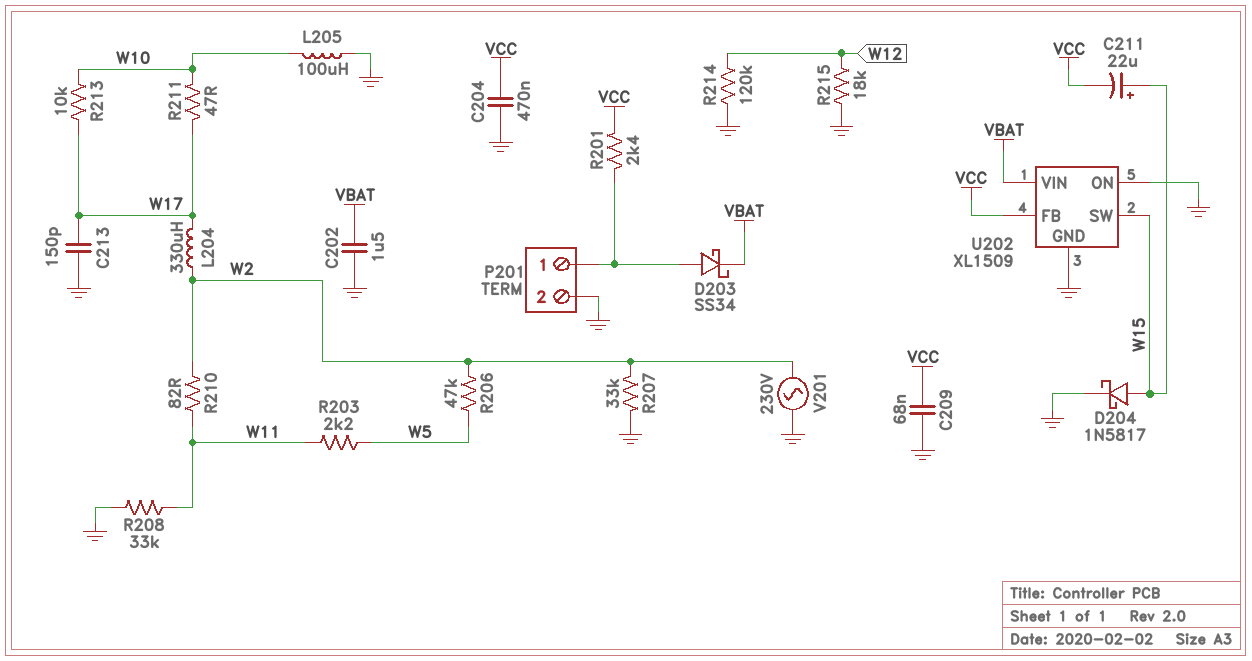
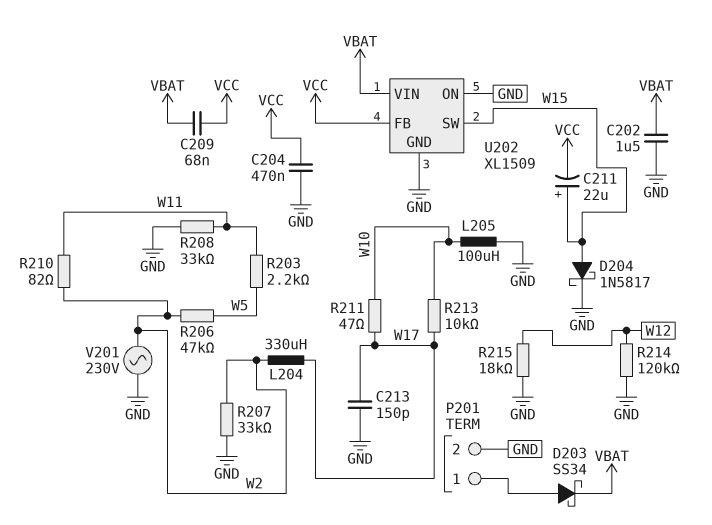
C209: 68nF (GND, VCC) -> 68nF (VBAT, VCC)
R201: 2.4k (P201/1, VCC) -> none

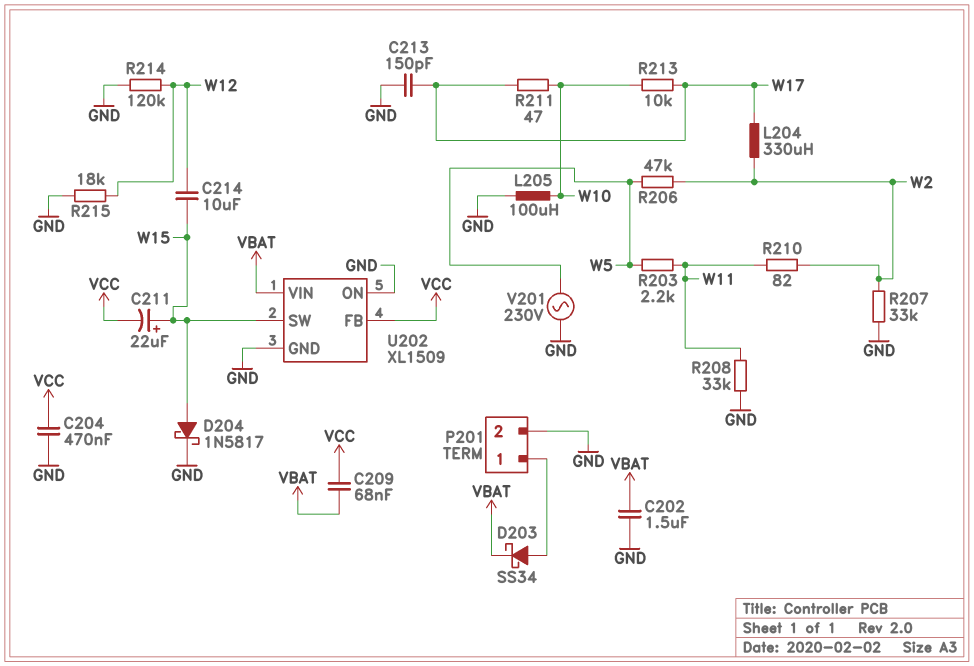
C214: none -> 10uF (W12, W15)
V201: AC 230V (GND, W2) -> AC 230V (GND, W5)

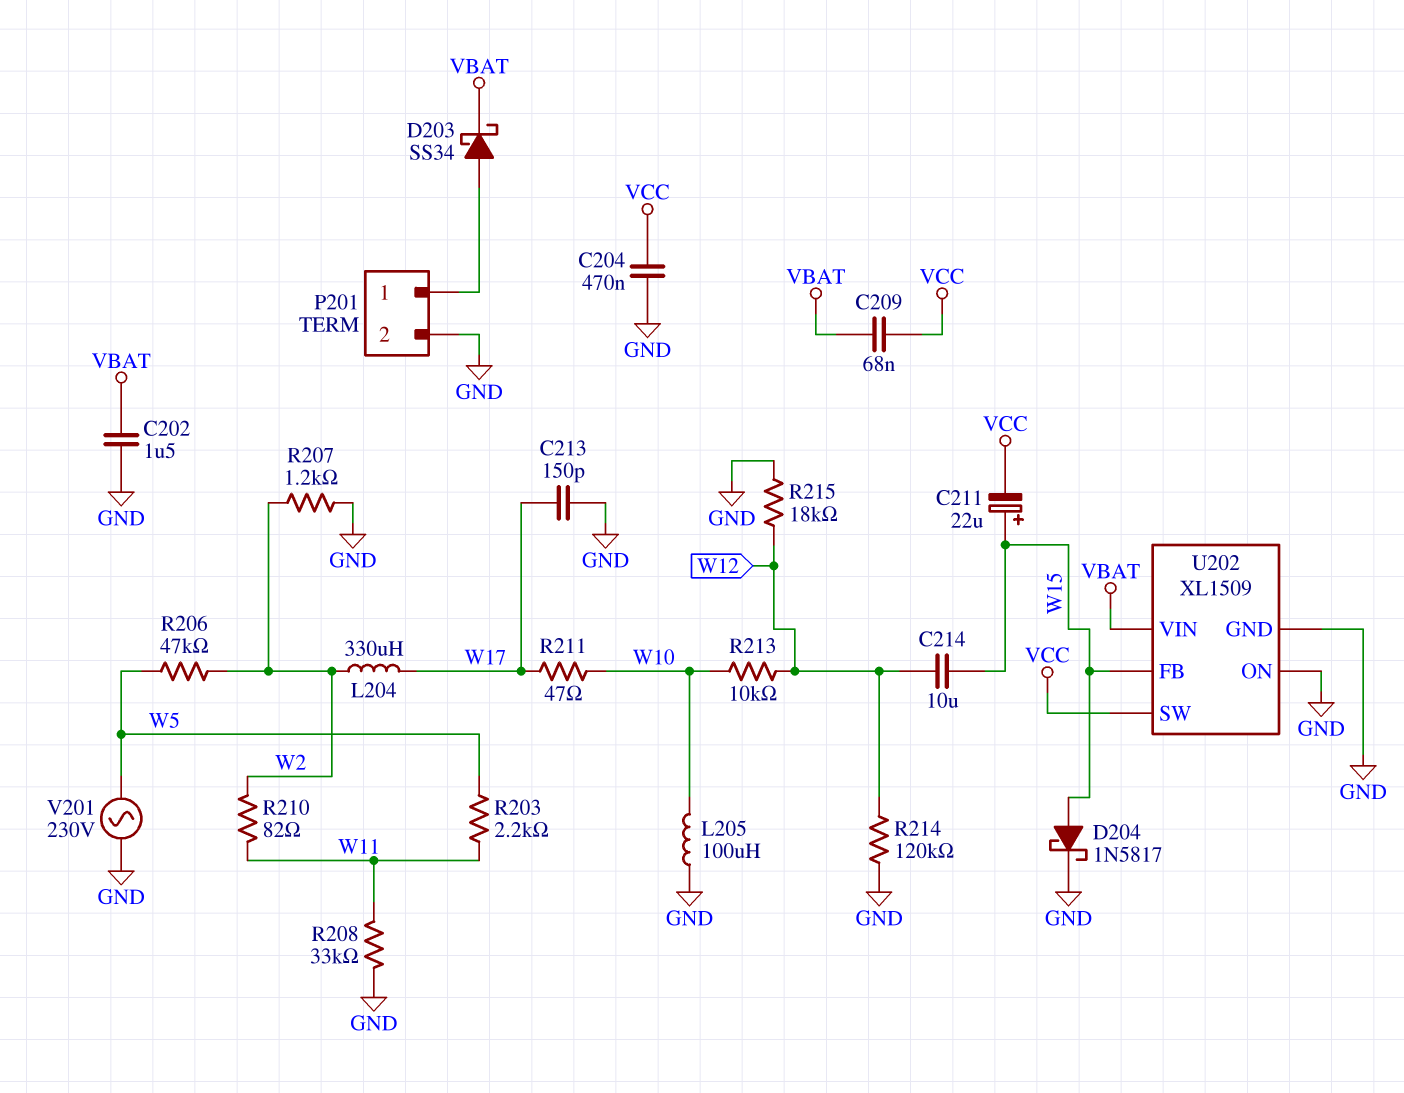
R207: 33k (GND, W2) -> 1.2k (GND, W2)
R213: 10k (W10, W17) -> 10k (W10, W12)
U202 pin FB: VCC -> W15
U202 pin SW: W15 -> VCC

